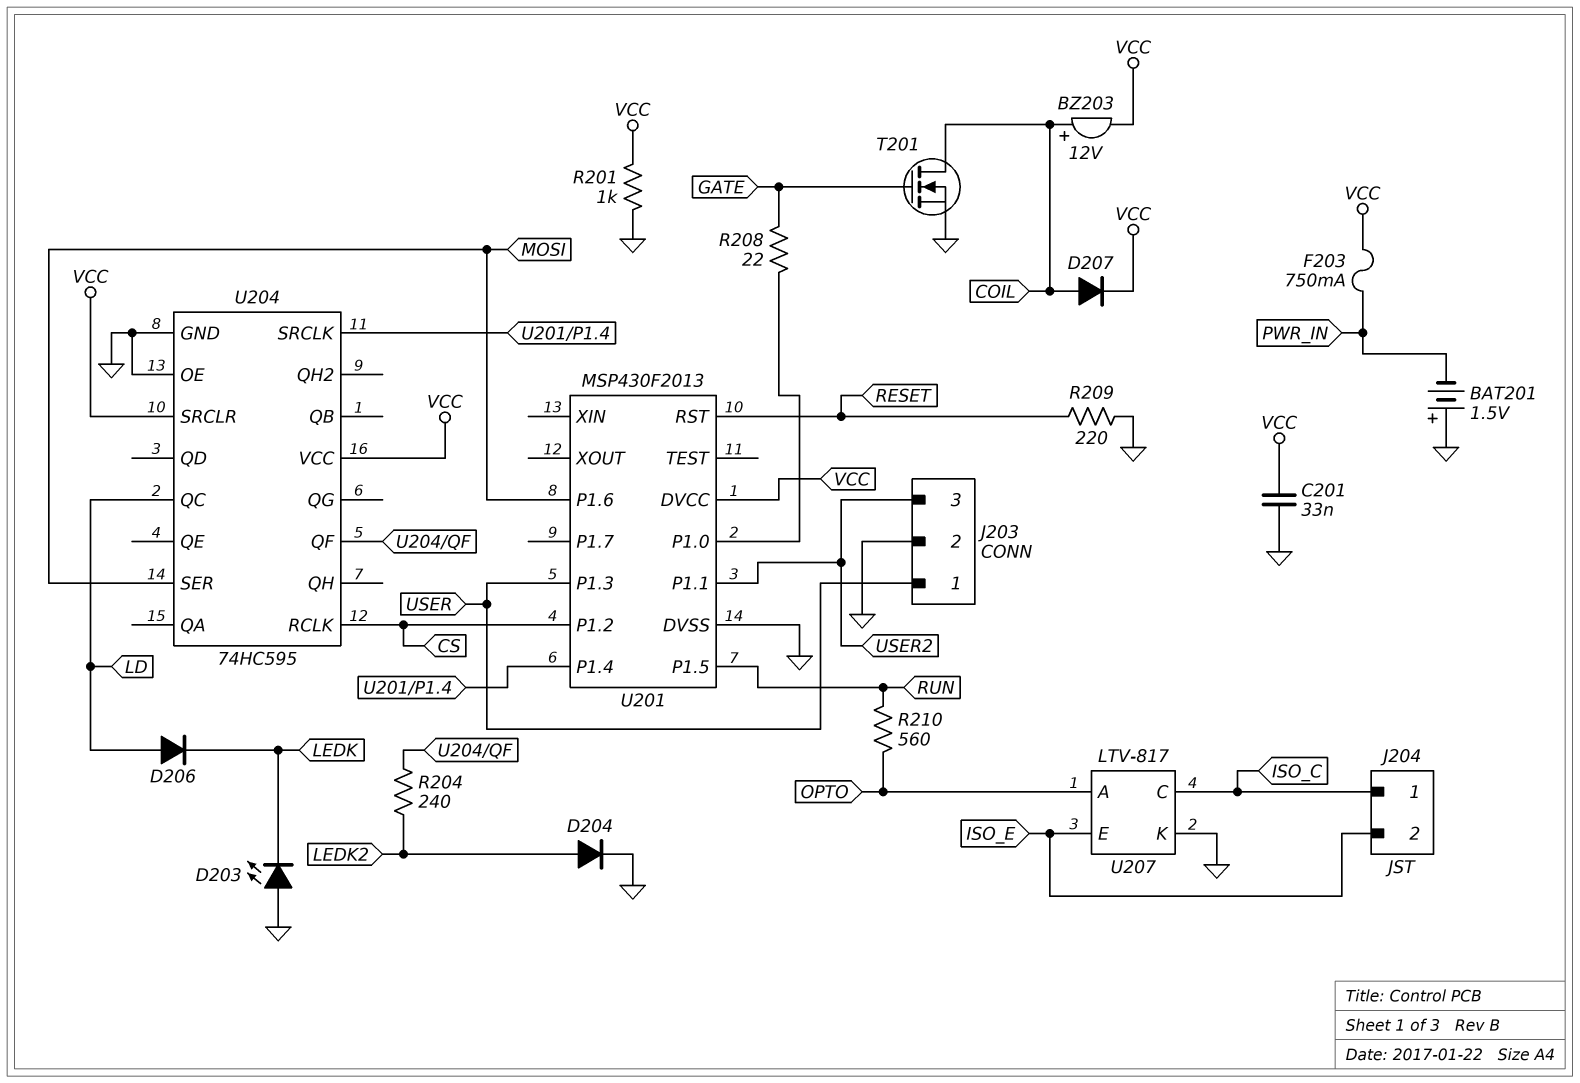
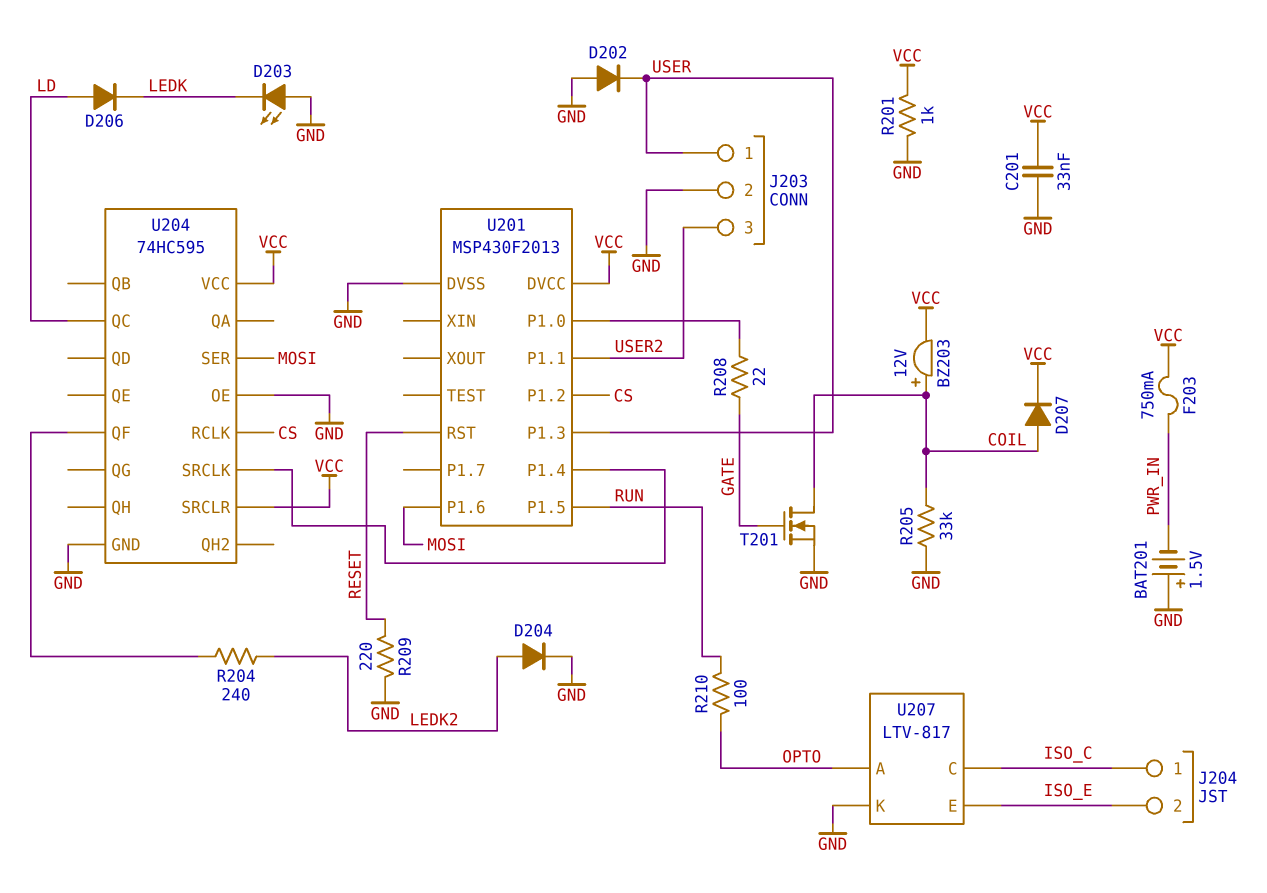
D202: none -> diode (A GND, K USER)
R205: none -> 33k (COIL, GND)
R210: 560 (OPTO, RUN) -> 100 (OPTO, RUN)

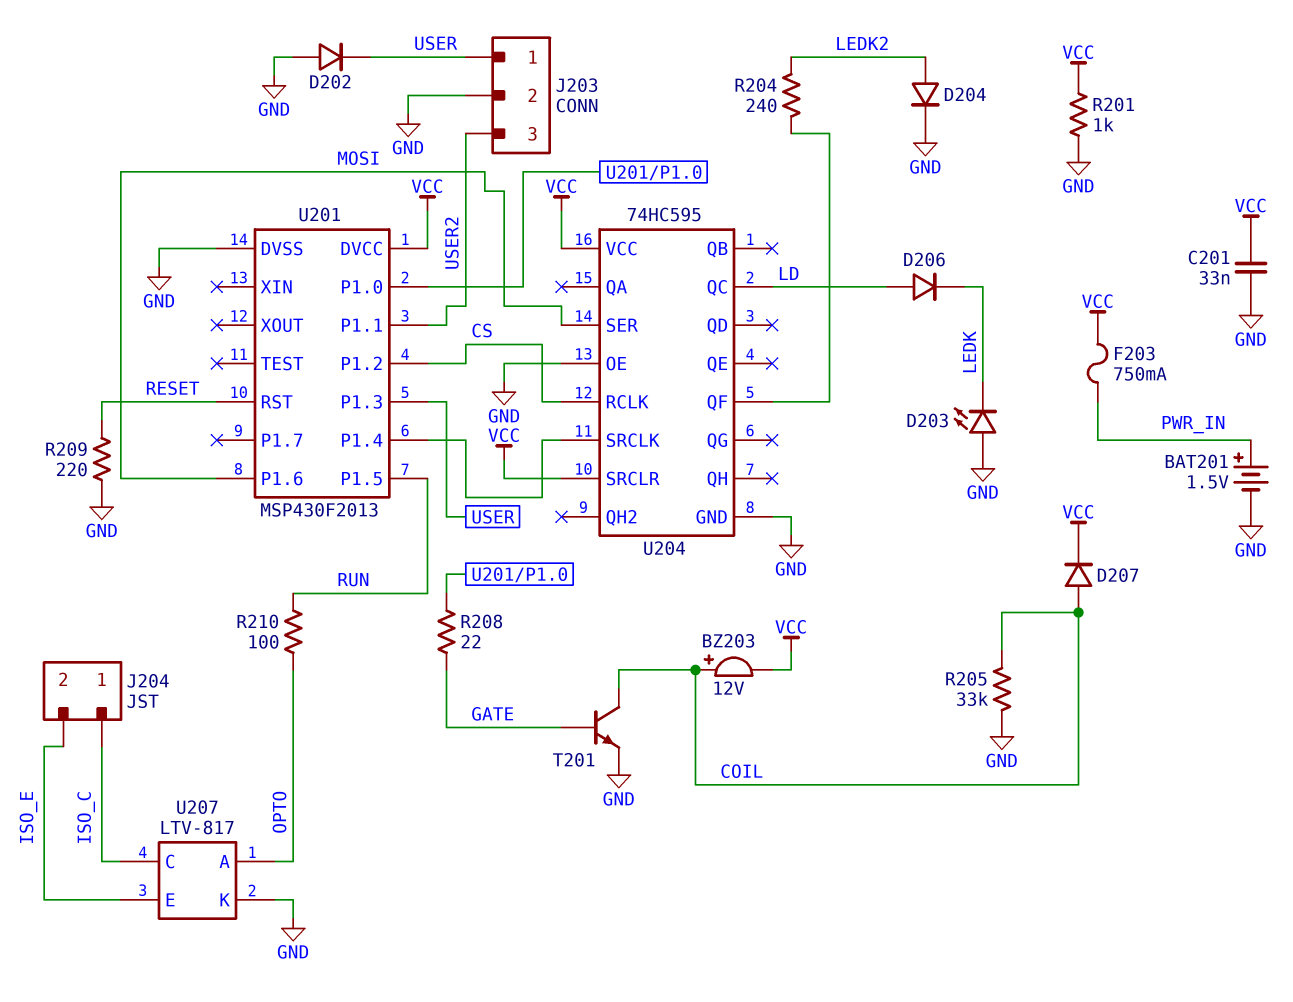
BAT201: 1.5V (plus GND, minus PWR_IN) -> 1.5V (plus PWR_IN, minus GND)
T201: NMOS (G GATE, D COIL, S GND) -> NPN (B GATE, C COIL, E GND)

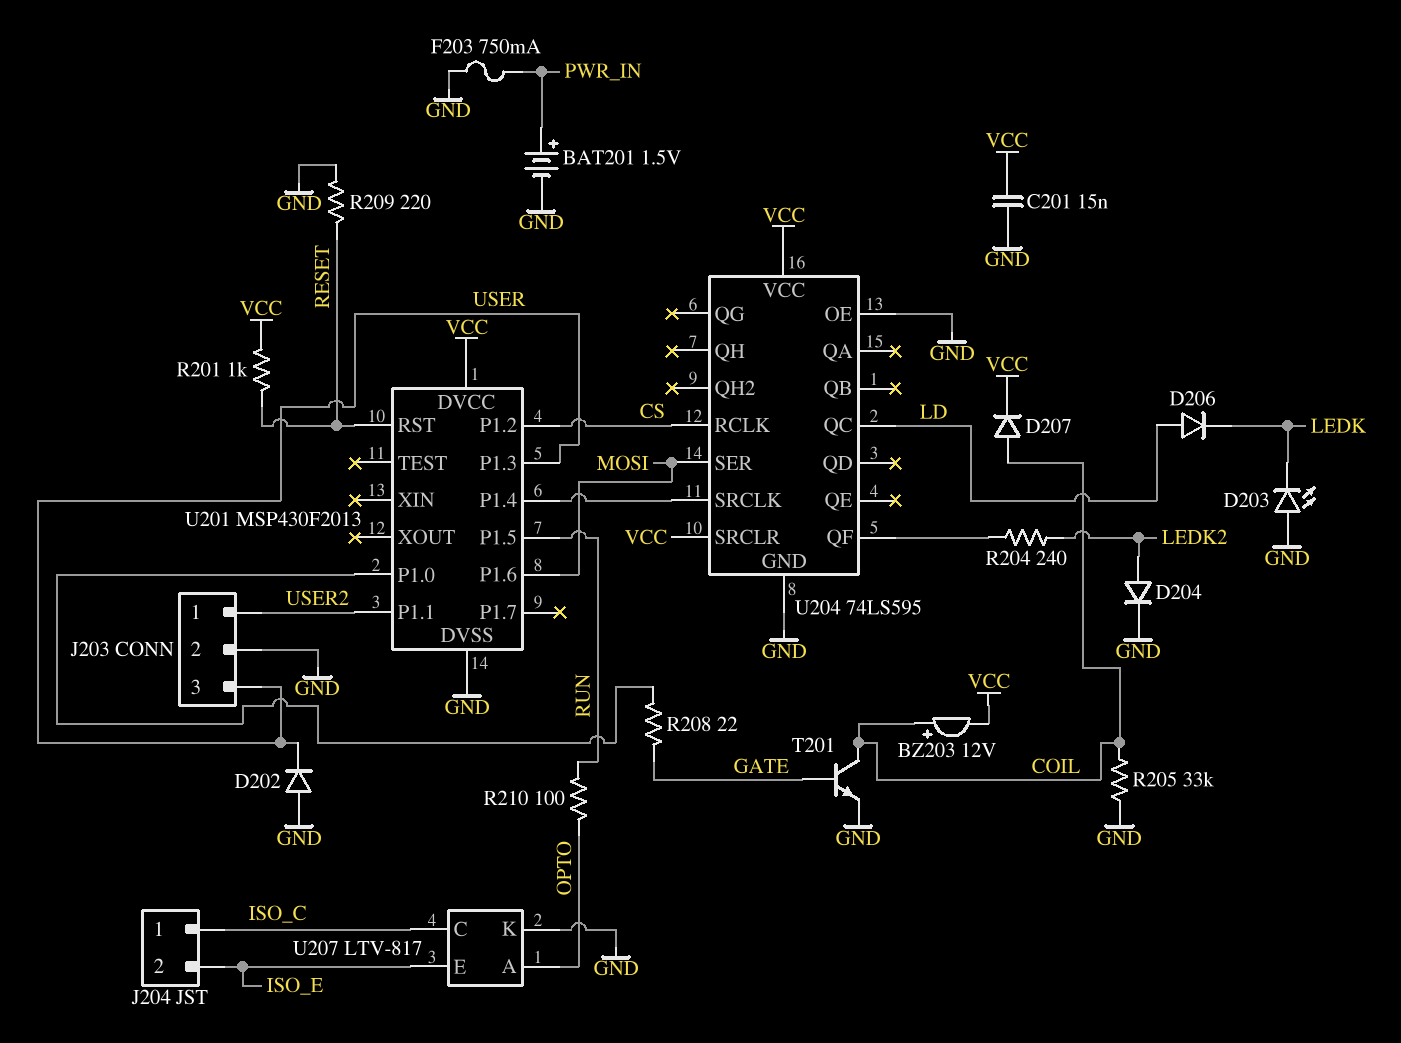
C201: 33nF (GND, VCC) -> 15nF (GND, VCC)
F203: 750mA (PWR_IN, VCC) -> 750mA (GND, PWR_IN)
J203 pin 1: USER -> USER2
J203 pin 3: USER2 -> USER
R201: 1k (GND, VCC) -> 1k (RESET, VCC)
U204: 74HC595 -> 74LS595

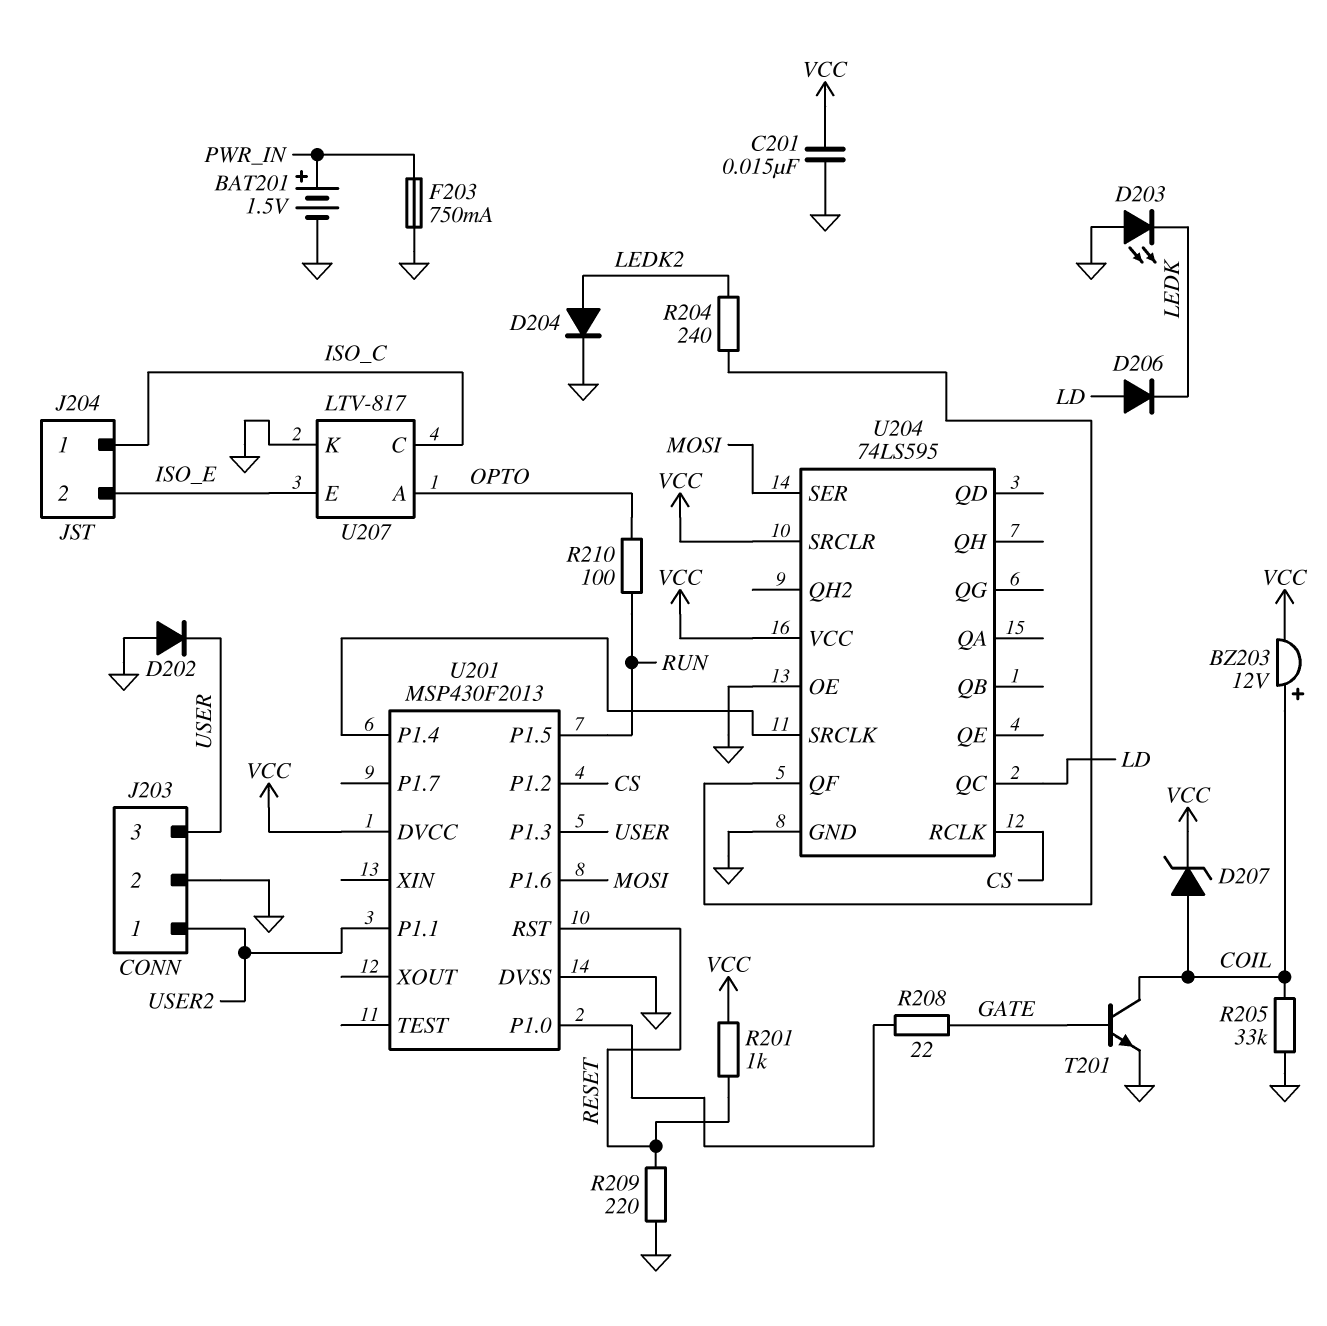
D207: diode (A COIL, K VCC) -> zener (A COIL, K VCC)

